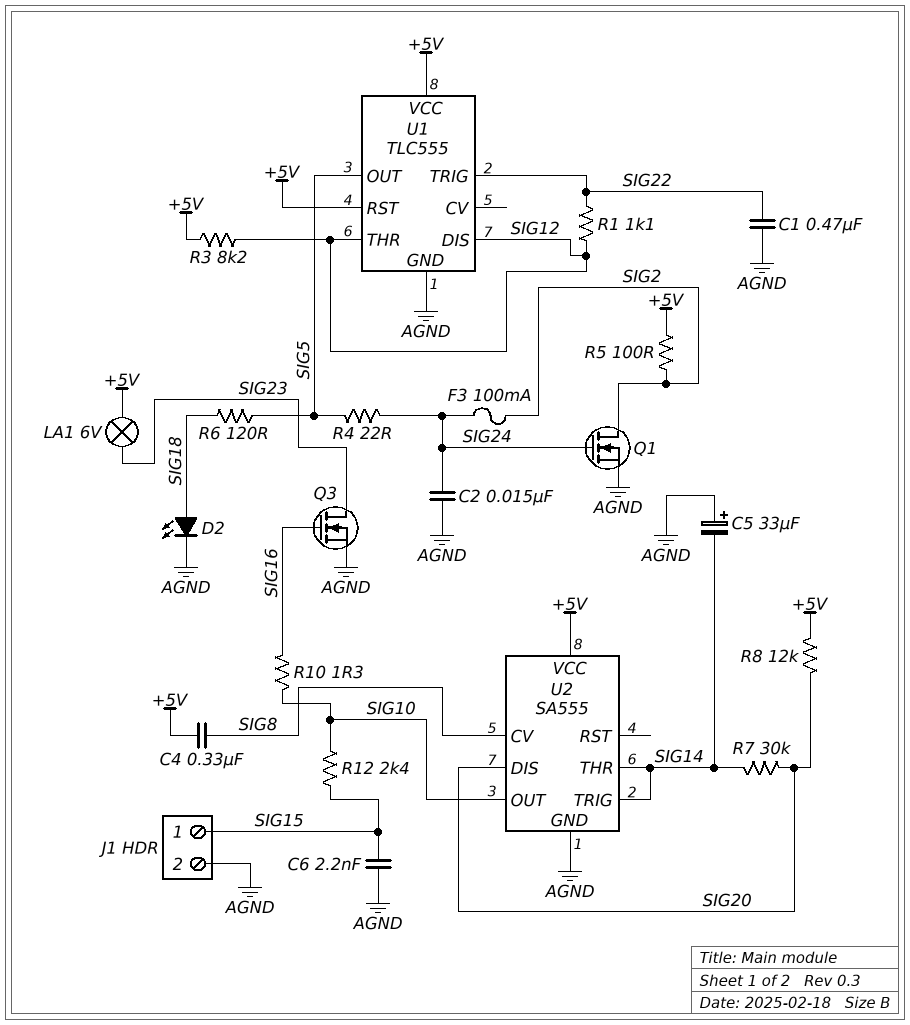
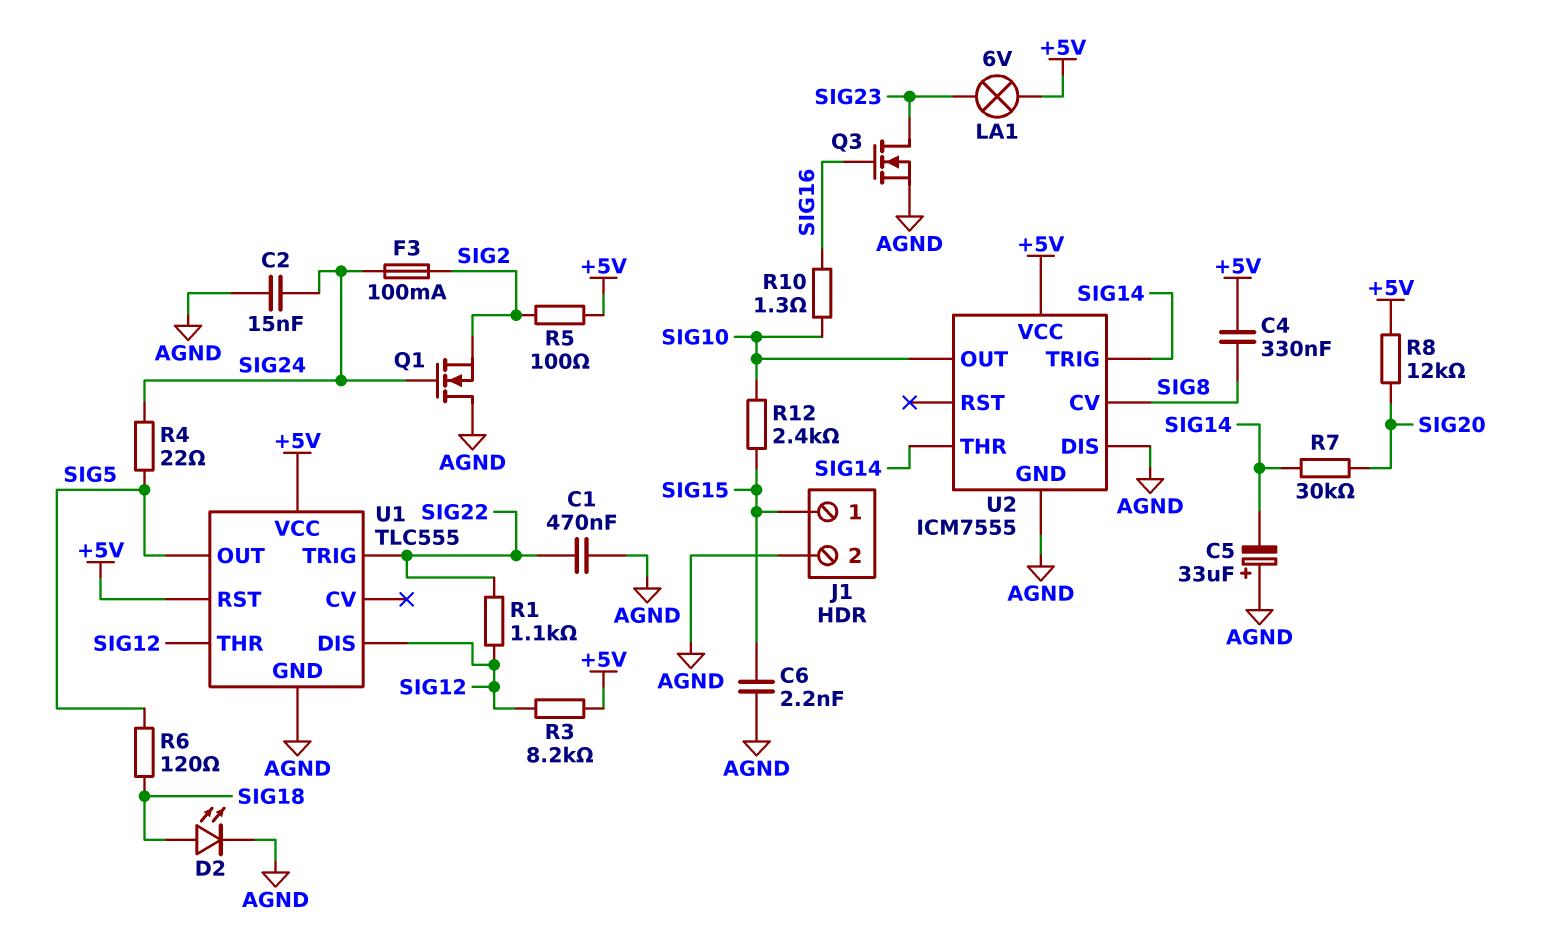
Q1: NMOS (G SIG24, D SIG2, S AGND) -> NMOS (G SIG24, D AGND, S SIG2)
U2: SA555 -> ICM7555
U2 pin DIS: SIG20 -> AGND

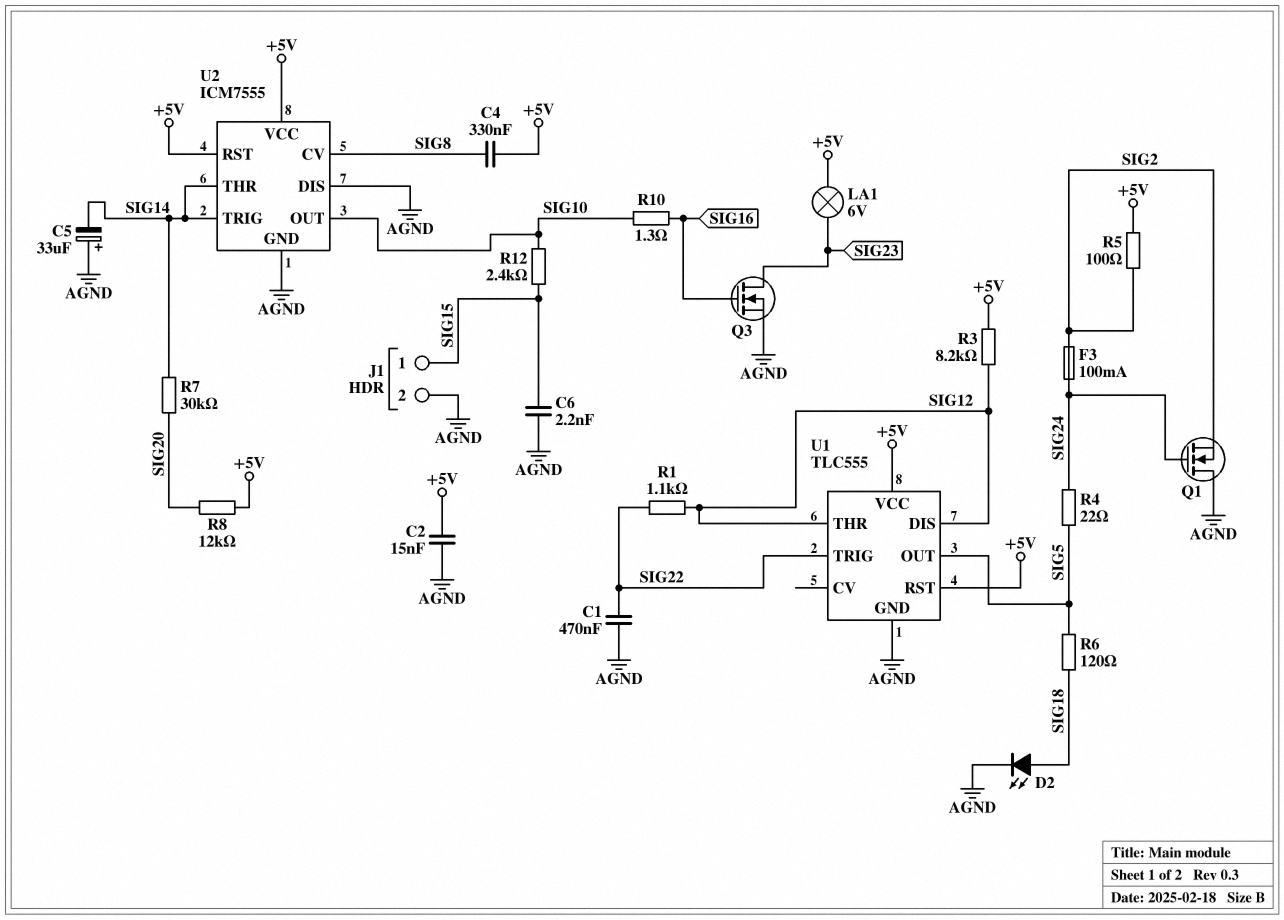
C2: 15nF (AGND, SIG24) -> 15nF (+5V, AGND)
U2 pin RST: none -> +5V

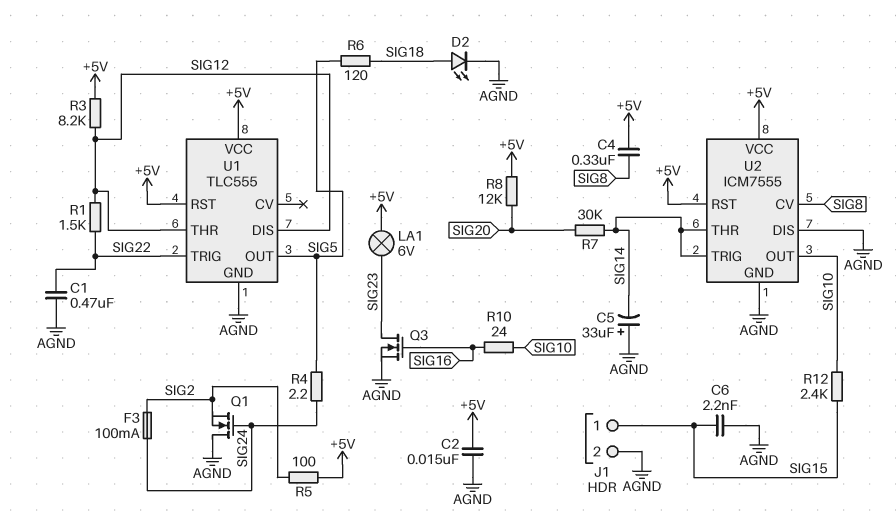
R1: 1.1k (SIG12, SIG22) -> 1.5k (SIG12, SIG22)
R4: 22 (SIG5, SIG24) -> 2.2 (SIG5, SIG24)
R10: 1.3 (SIG10, SIG16) -> 24 (SIG10, SIG16)

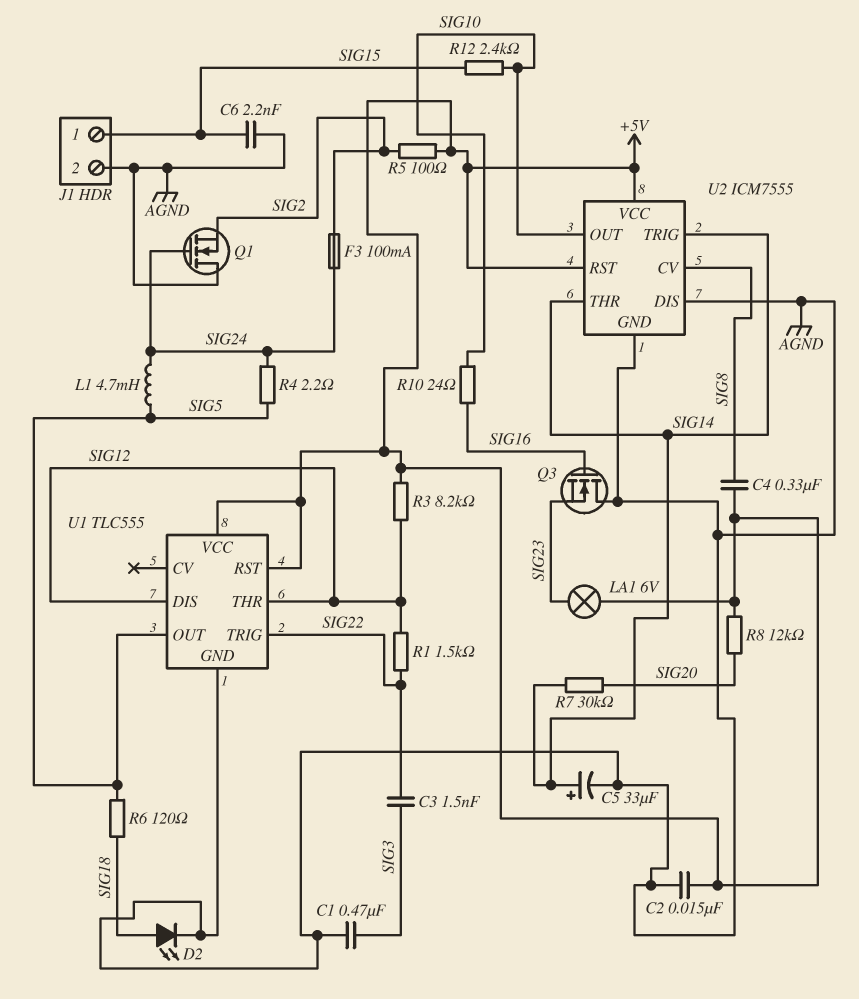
C1: 470nF (AGND, SIG22) -> 470nF (AGND, SIG3)
C3: none -> 1.5nF (SIG3, SIG22)
C5: 33uF (plus AGND, minus SIG14) -> 33uF (plus SIG14, minus AGND)
L1: none -> 4.7mH (SIG5, SIG24)
Q3: NMOS (G SIG16, D SIG23, S AGND) -> NMOS (G SIG16, D AGND, S SIG23)

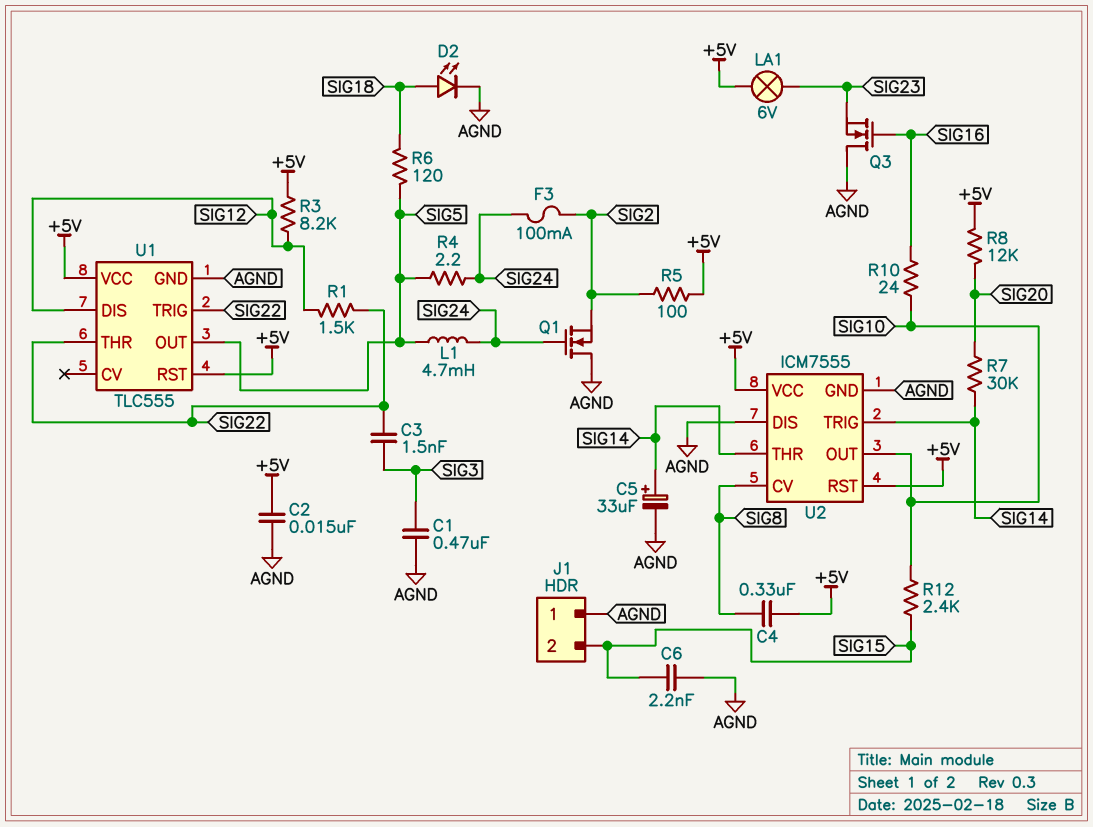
J1 pin 1: SIG15 -> AGND
J1 pin 2: AGND -> SIG15
U1 pin THR: SIG12 -> SIG22

